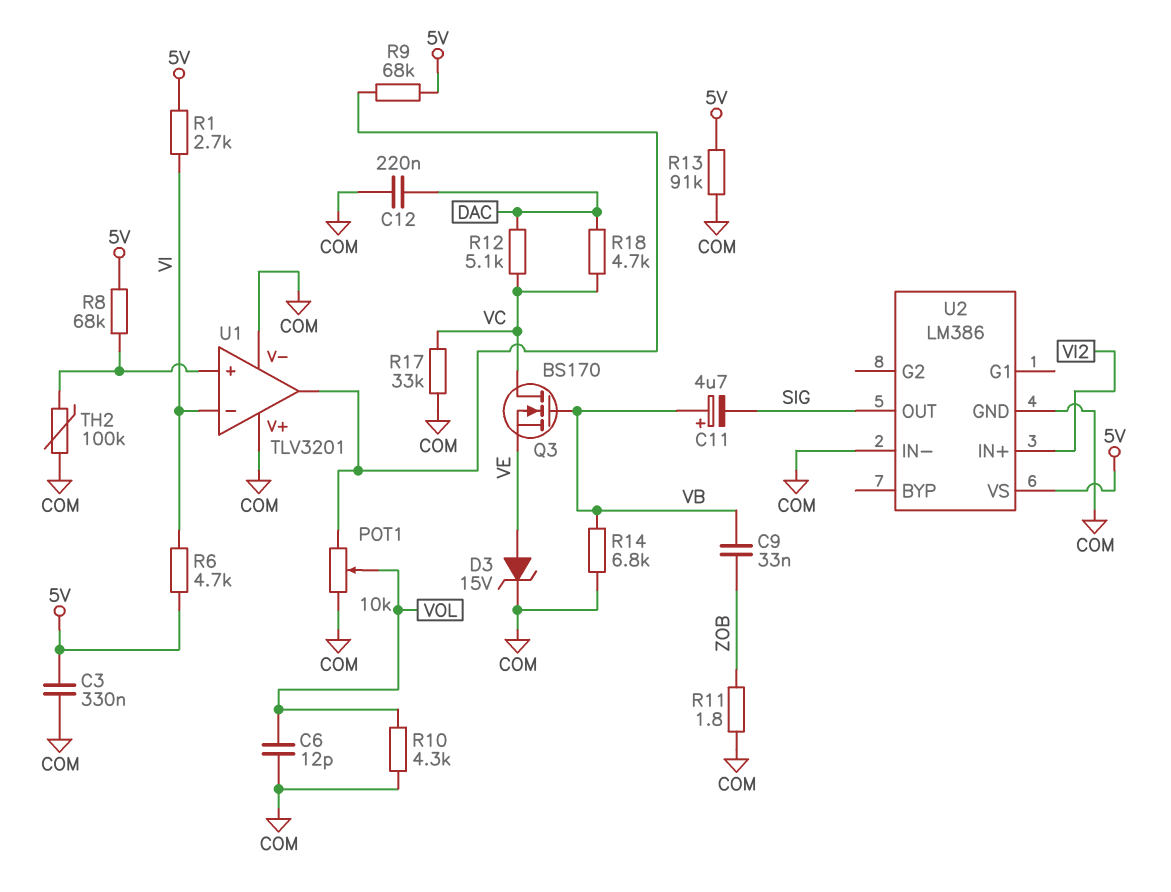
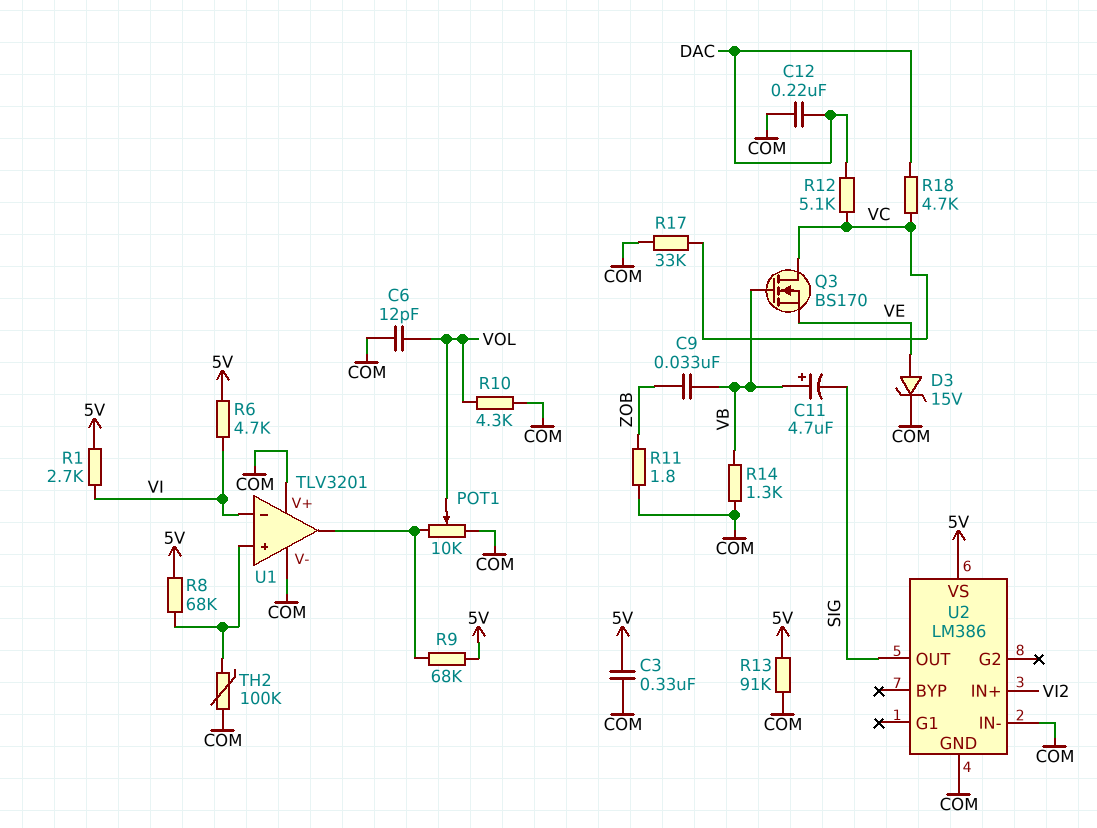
R14: 6.8k (COM, VB) -> 1.3k (COM, VB)

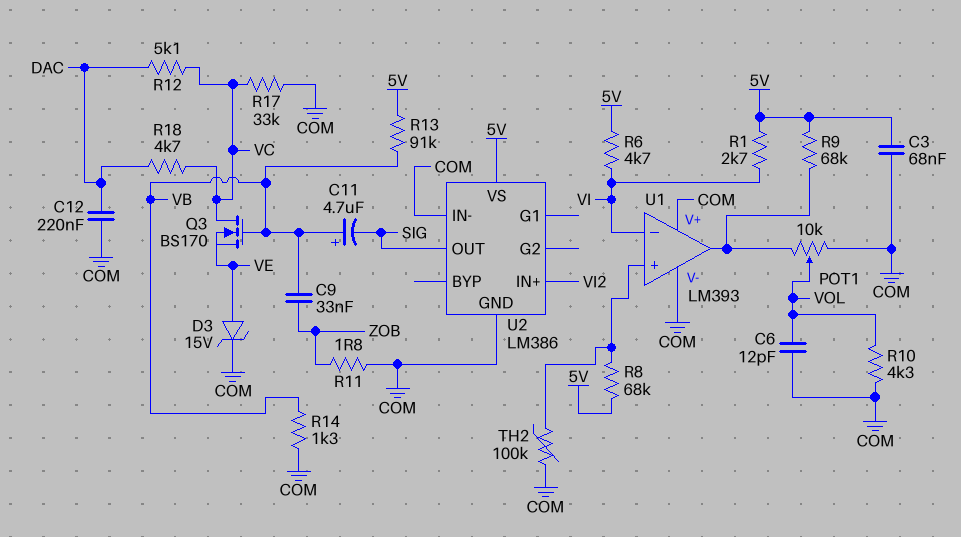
C3: 330nF (5V, COM) -> 68nF (5V, COM)
R13: 91k (5V, COM) -> 91k (5V, VB)
U1: TLV3201 -> LM393

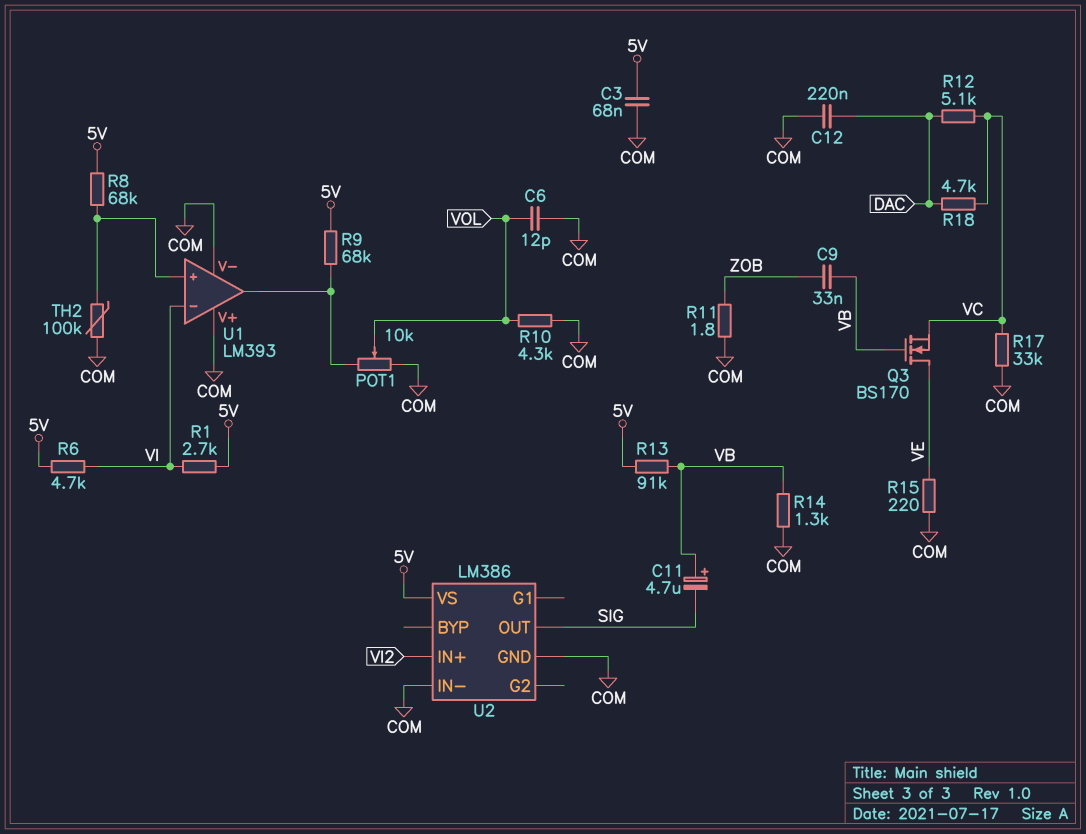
D3: zener 15V (A VE, K COM) -> none
Q3: NMOS BS170 (G VB, D VC, S VE) -> NMOS BS170 (G VB, D VE, S VC)
R15: none -> 220 (COM, VE)

